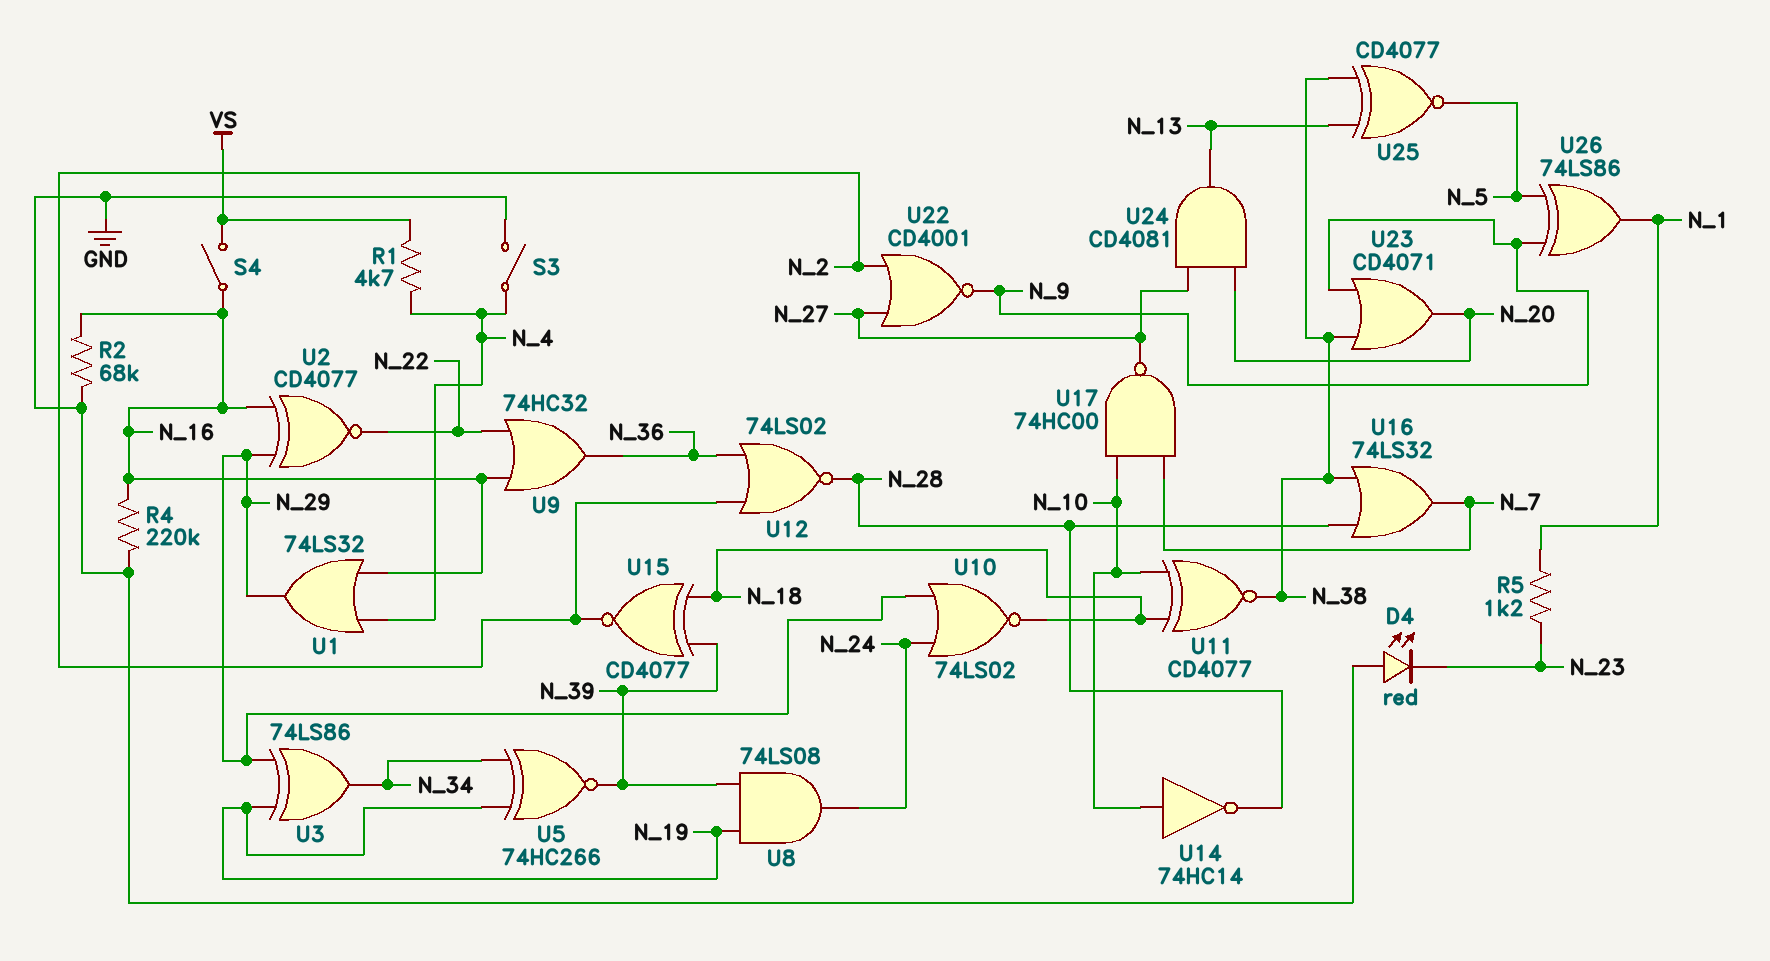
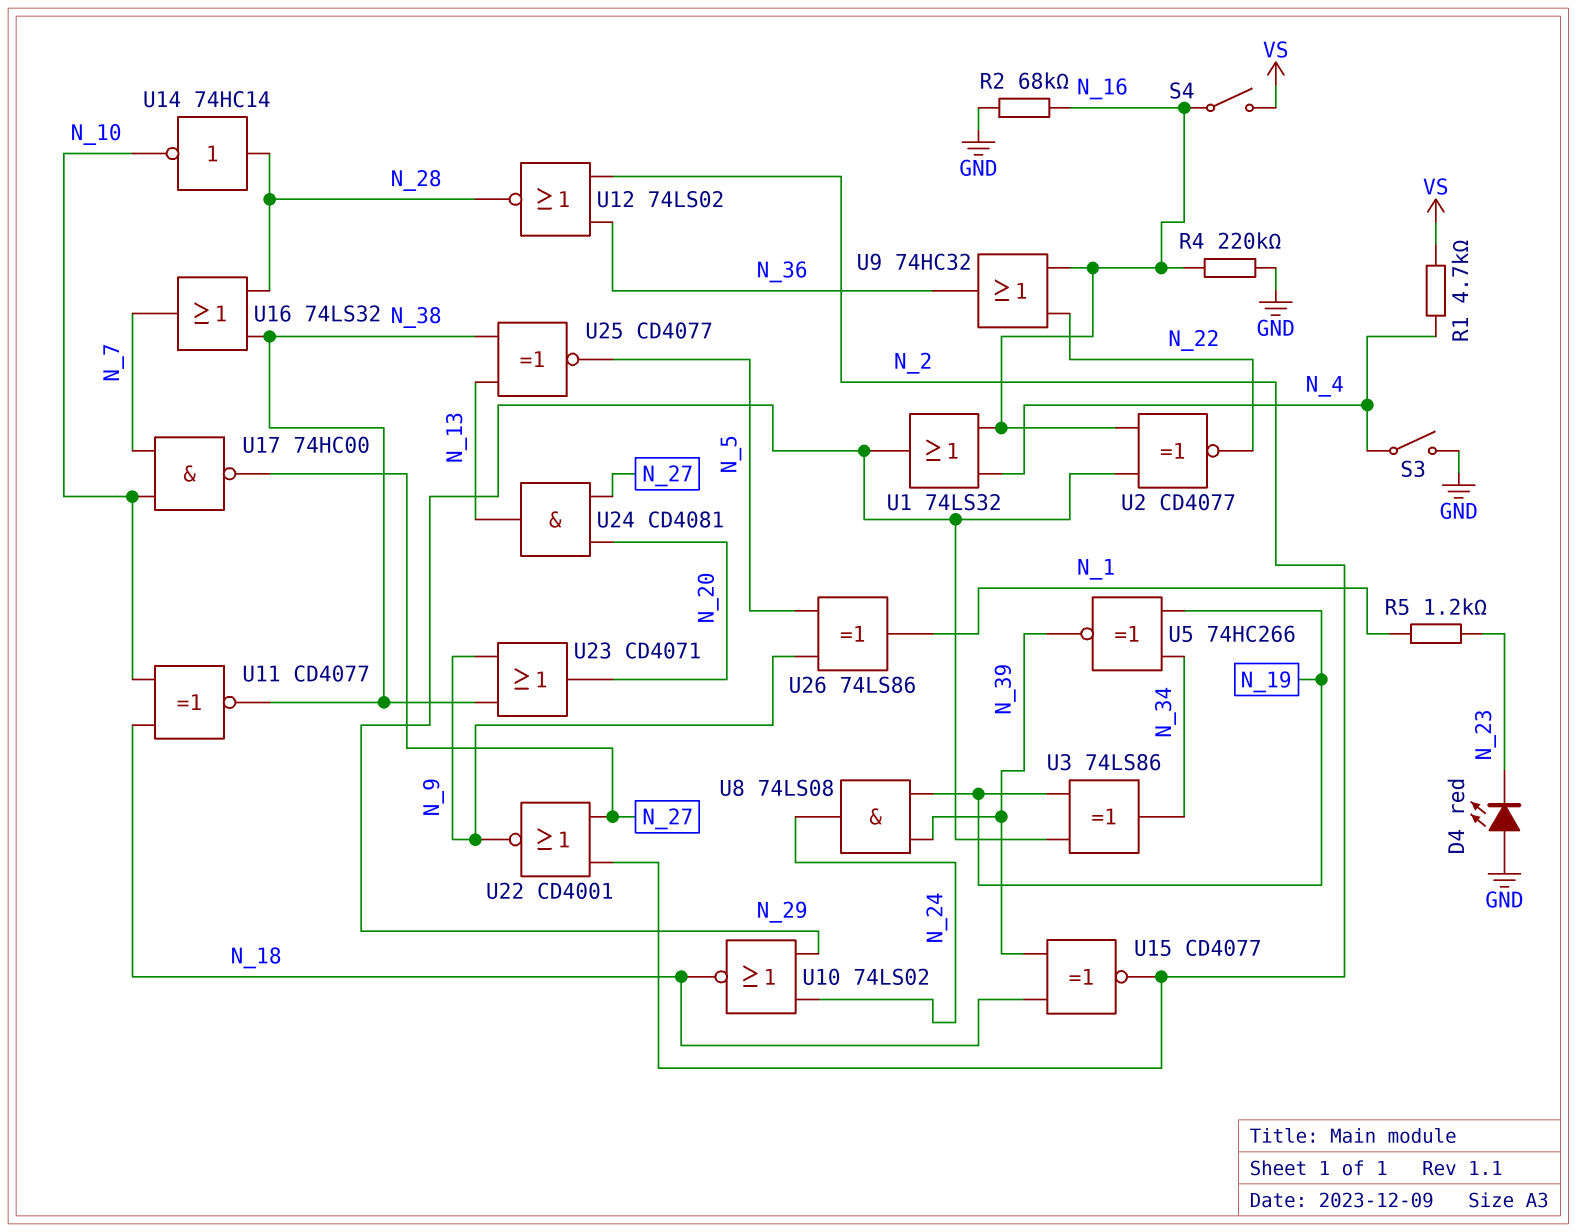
U14: NOT 74HC14 (in N_10, out N_28) -> NOT 74HC14 (in N_28, out N_10)

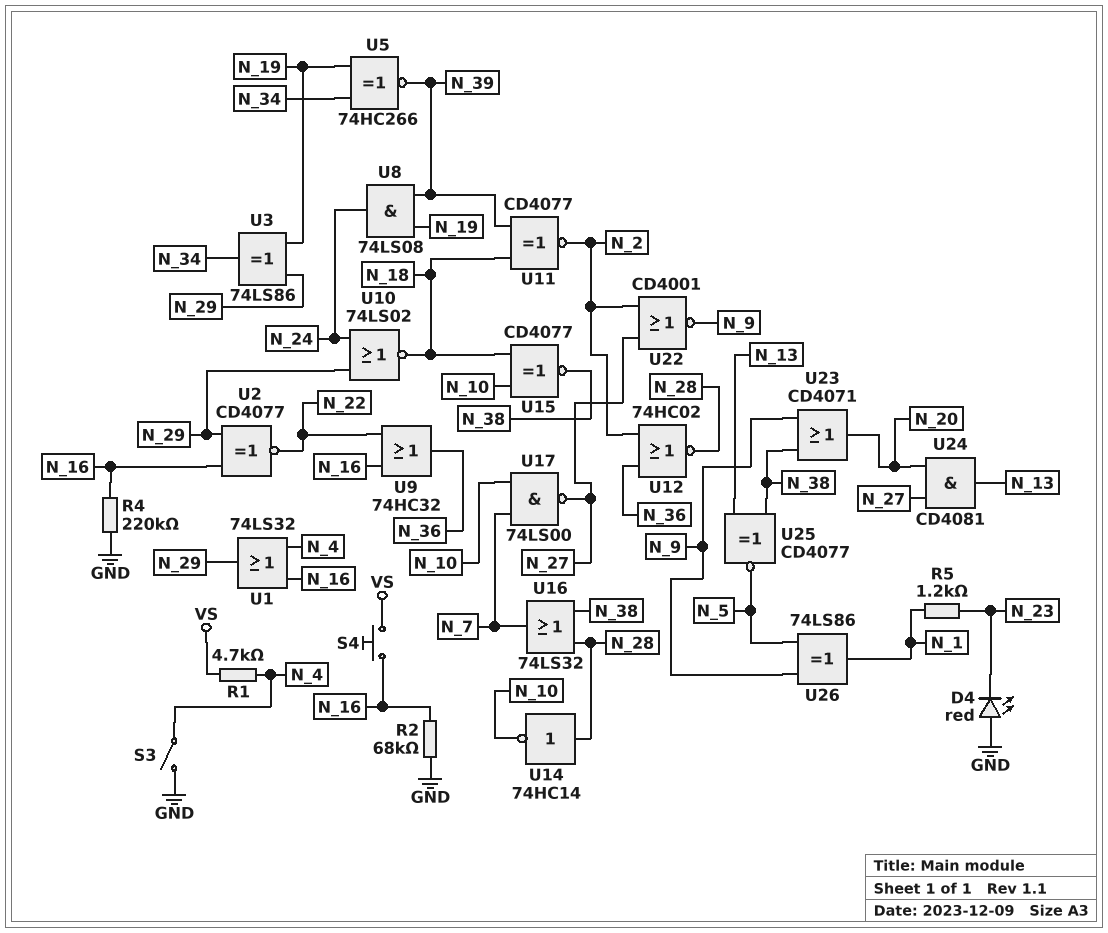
S4: switch (N_16, VS) -> button (N_16, VS)
U11: XNOR CD4077 (in N_10, in N_18, out N_38) -> XNOR CD4077 (in N_18, in N_39, out N_2)
U12: NOR 74LS02 (in N_2, in N_36, out N_28) -> NOR 74HC02 (in N_2, in N_36, out N_28)
U15: XNOR CD4077 (in N_18, in N_39, out N_2) -> XNOR CD4077 (in N_10, in N_18, out N_38)
U17: NAND 74HC00 (in N_7, in N_10, out N_27) -> NAND 74LS00 (in N_7, in N_10, out N_27)

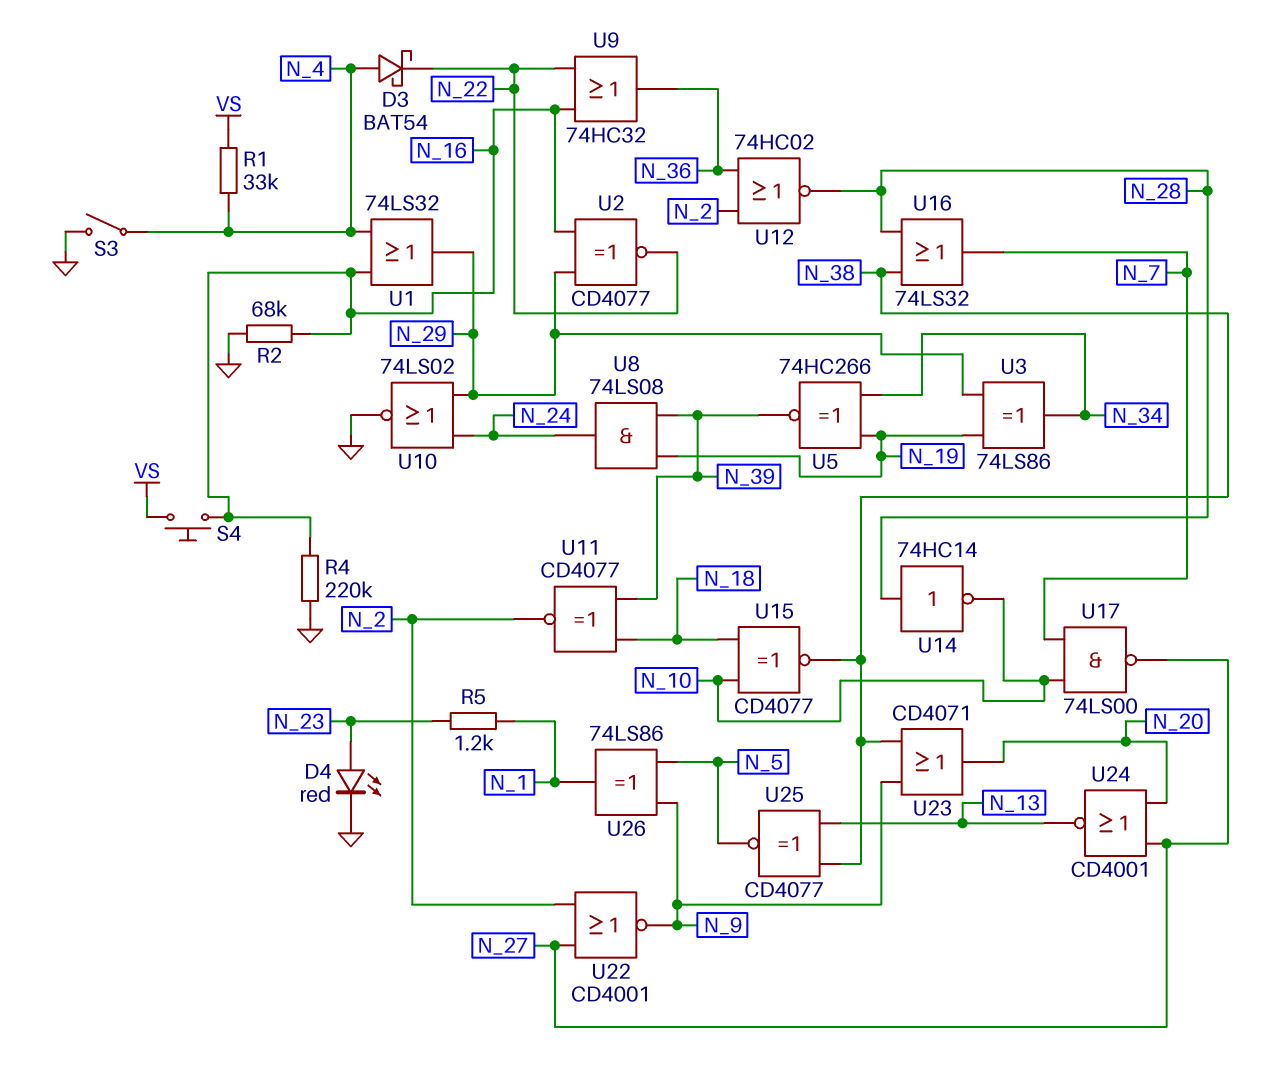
D3: none -> schottky BAT54 (A N_4, K N_22)
D4: LED red (A GND, K N_23) -> LED red (A N_23, K GND)
R1: 4.7k (N_4, VS) -> 33k (N_4, VS)
U10: NOR 74LS02 (in N_24, in N_29, out N_18) -> NOR 74LS02 (in N_24, in N_29, out GND)
U24: AND CD4081 (in N_20, in N_27, out N_13) -> NOR CD4001 (in N_20, in N_27, out N_13)

